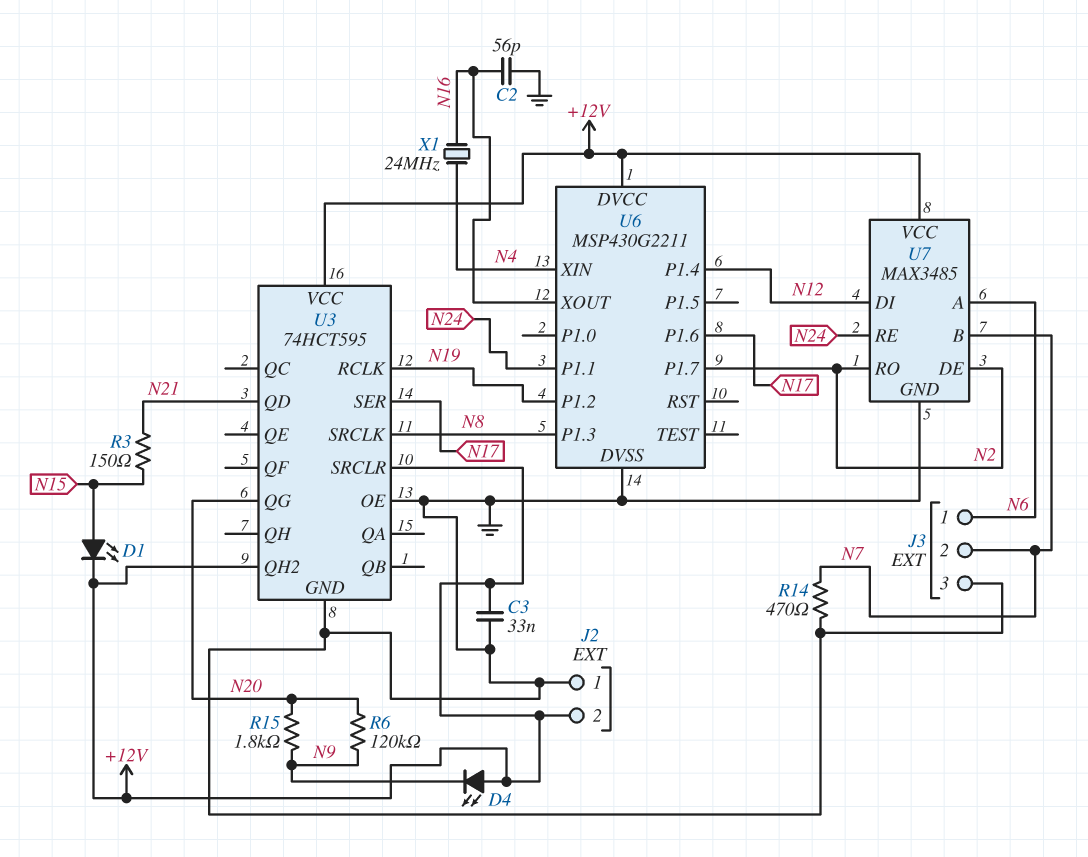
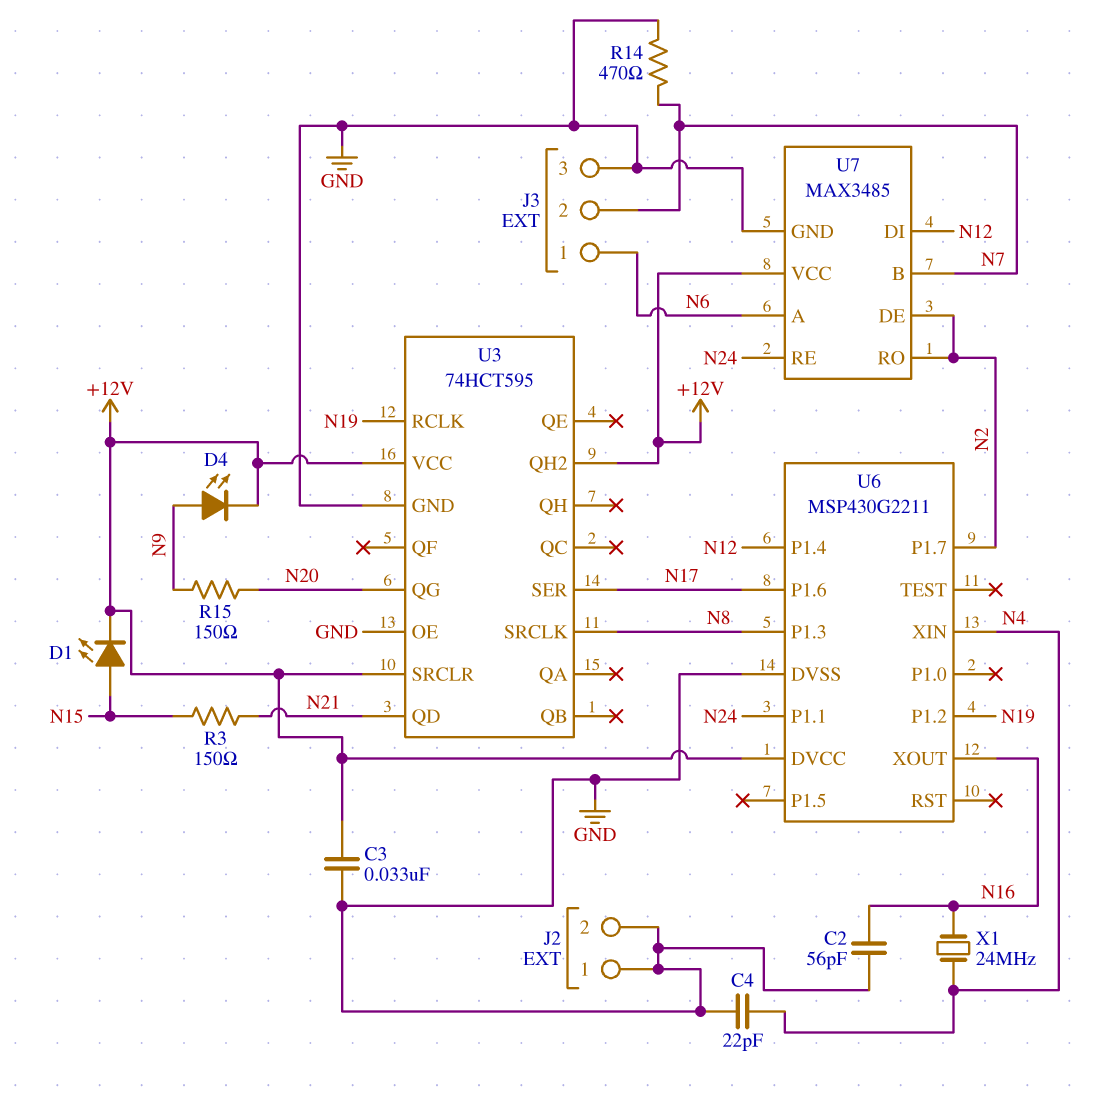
C4: none -> 22pF (GND, N4)
D4: LED (A +12V, K N9) -> LED (A N9, K +12V)
J2 pin 2: +12V -> GND
R6: 120k (N9, N20) -> none
R15: 1.8k (N9, N20) -> 150 (N9, N20)

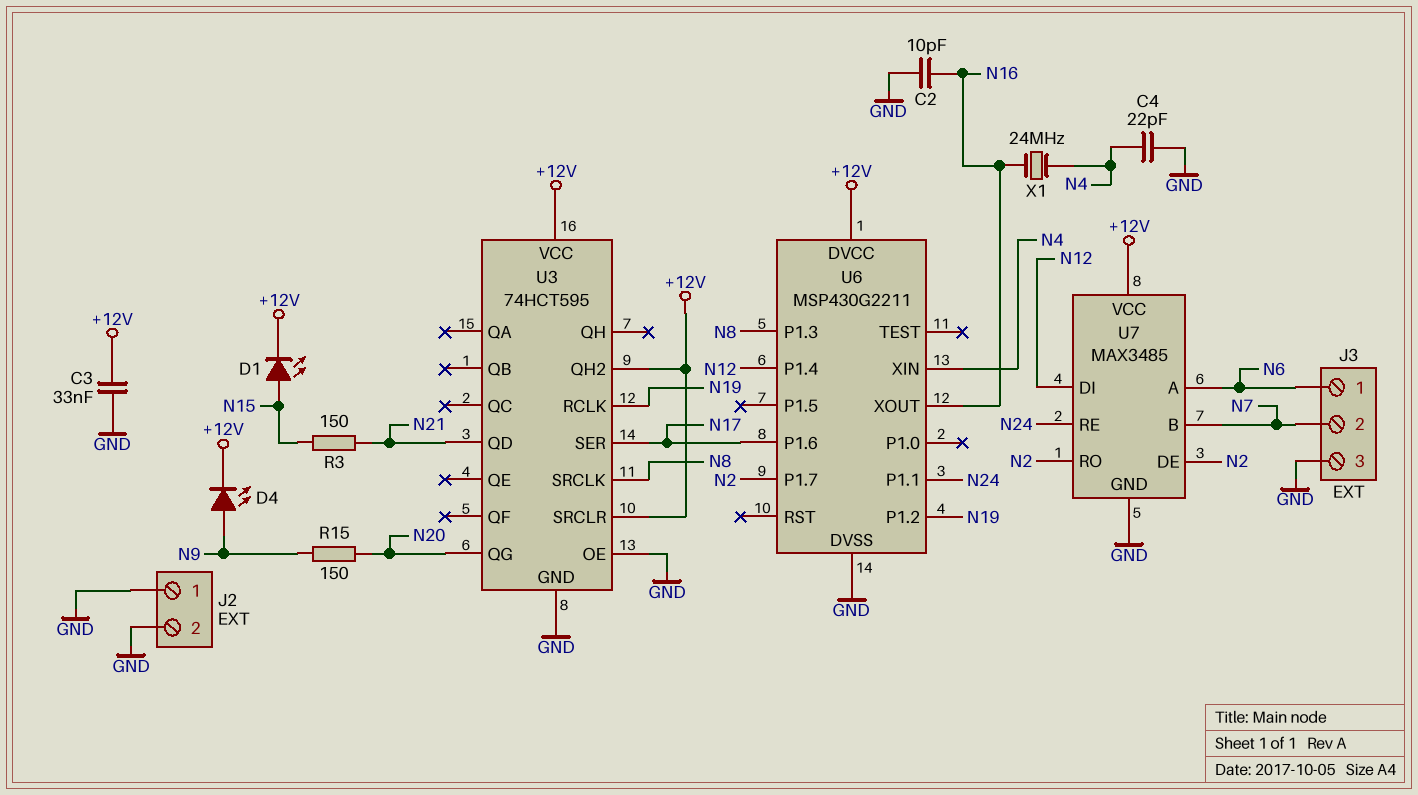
C2: 56pF (GND, N16) -> 10pF (GND, N16)
R14: 470 (GND, N7) -> none

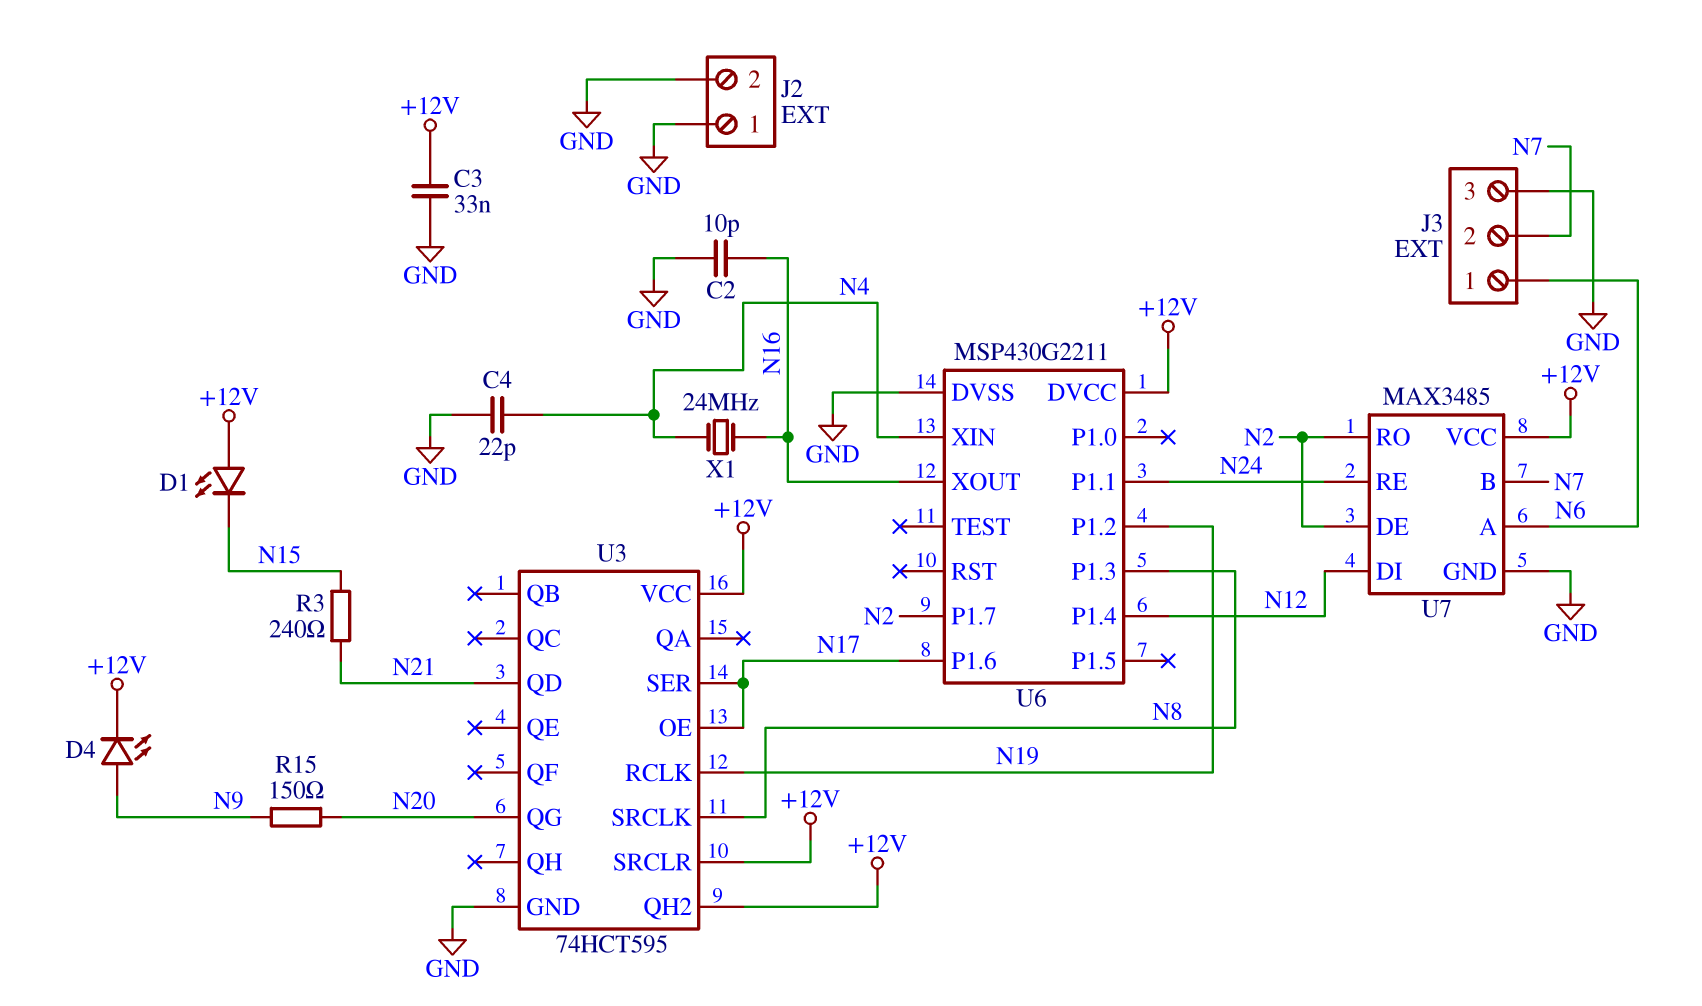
D1: LED (A N15, K +12V) -> LED (A +12V, K N15)
R3: 150 (N15, N21) -> 240 (N15, N21)
U3 pin OE: GND -> N17

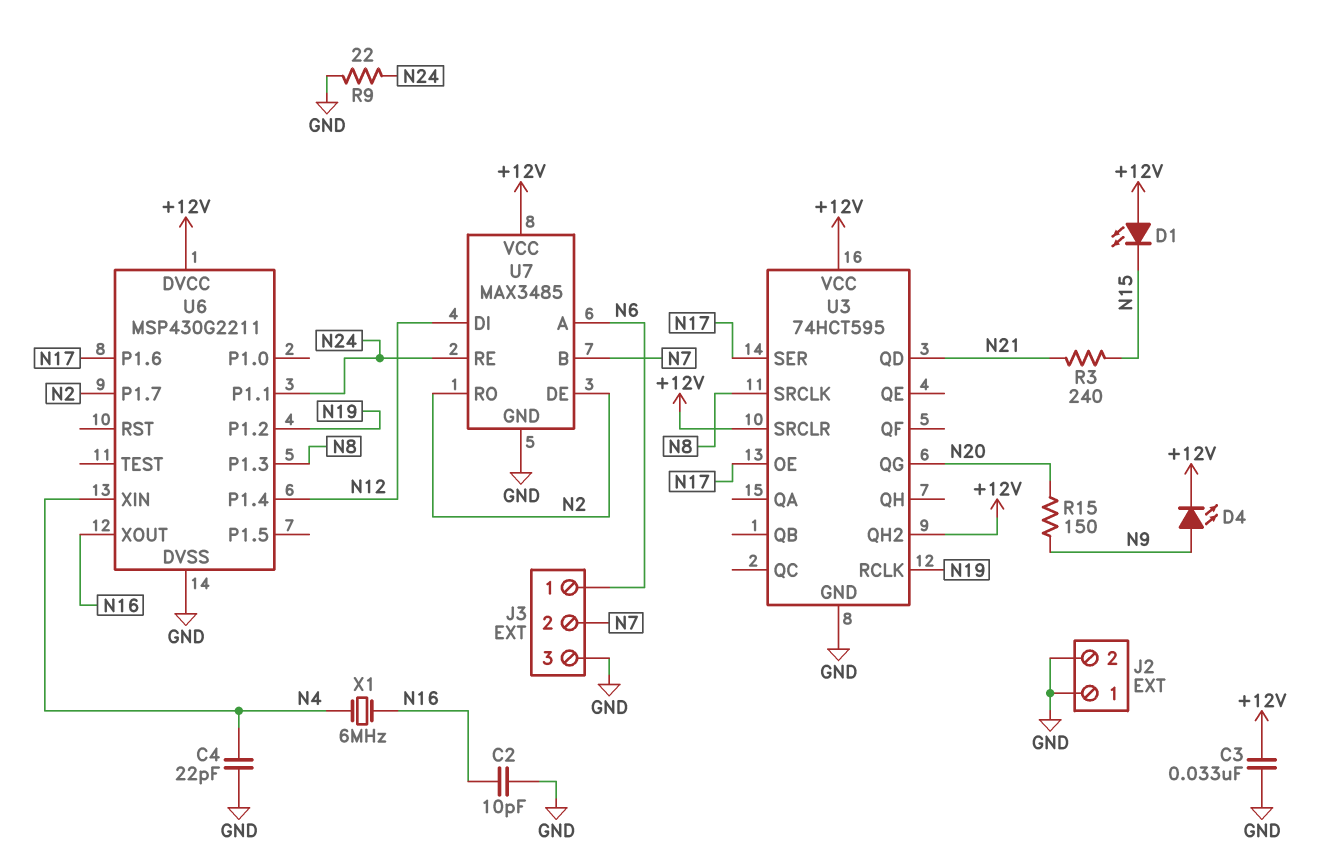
R9: none -> 22 (GND, N24)
X1: 24MHz (N4, N16) -> 6MHz (N4, N16)

